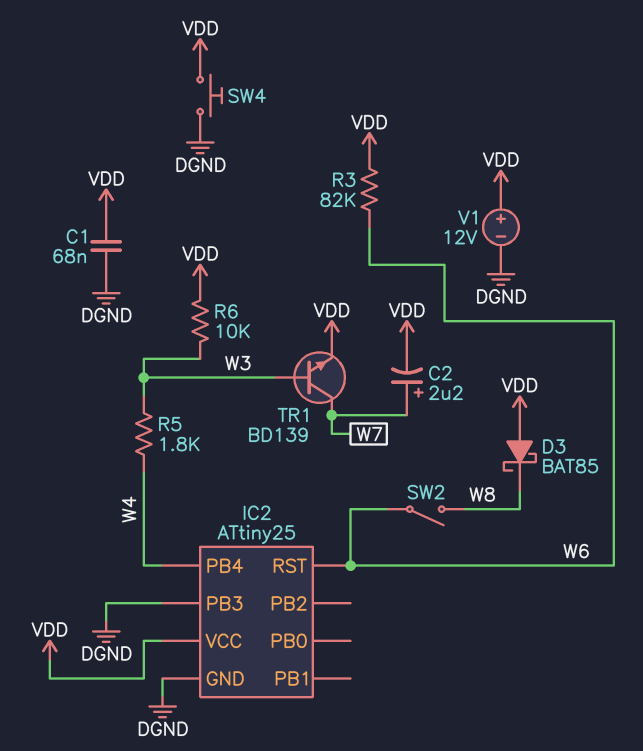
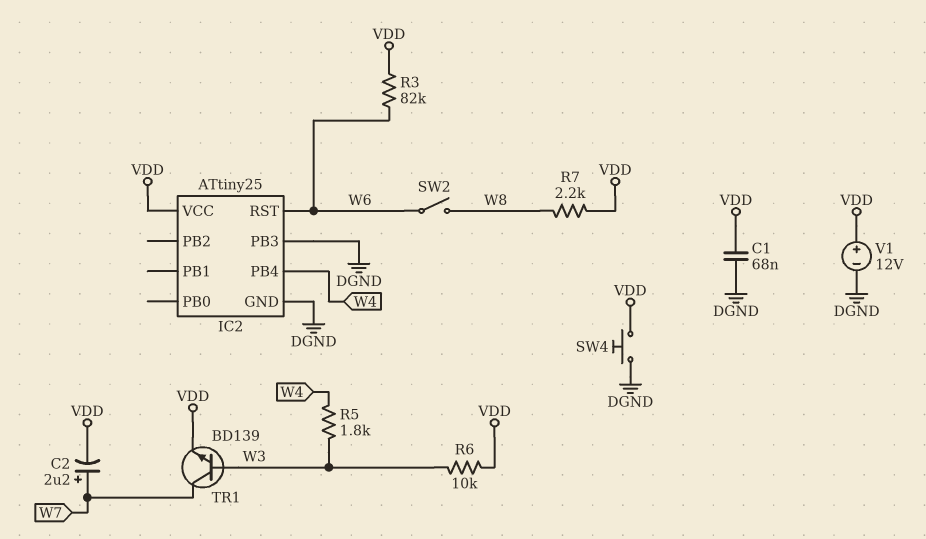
D3: schottky BAT85 (A VDD, K W8) -> none
R7: none -> 2.2k (VDD, W8)

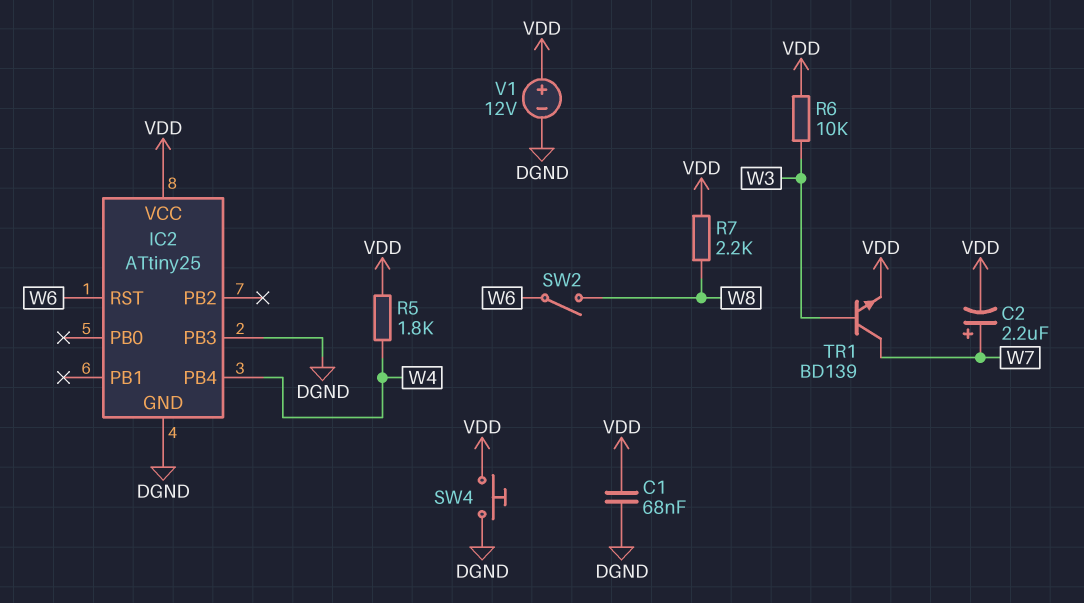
R3: 82k (VDD, W6) -> none
R5: 1.8k (W3, W4) -> 1.8k (VDD, W4)

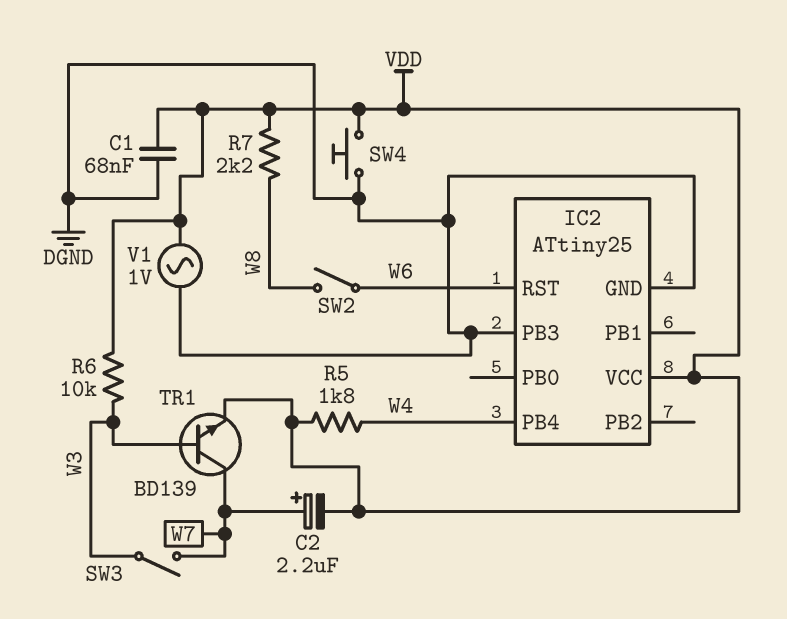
SW3: none -> switch (W3, W7)
V1: 12V (plus VDD, minus DGND) -> AC 1V (DGND, VDD)

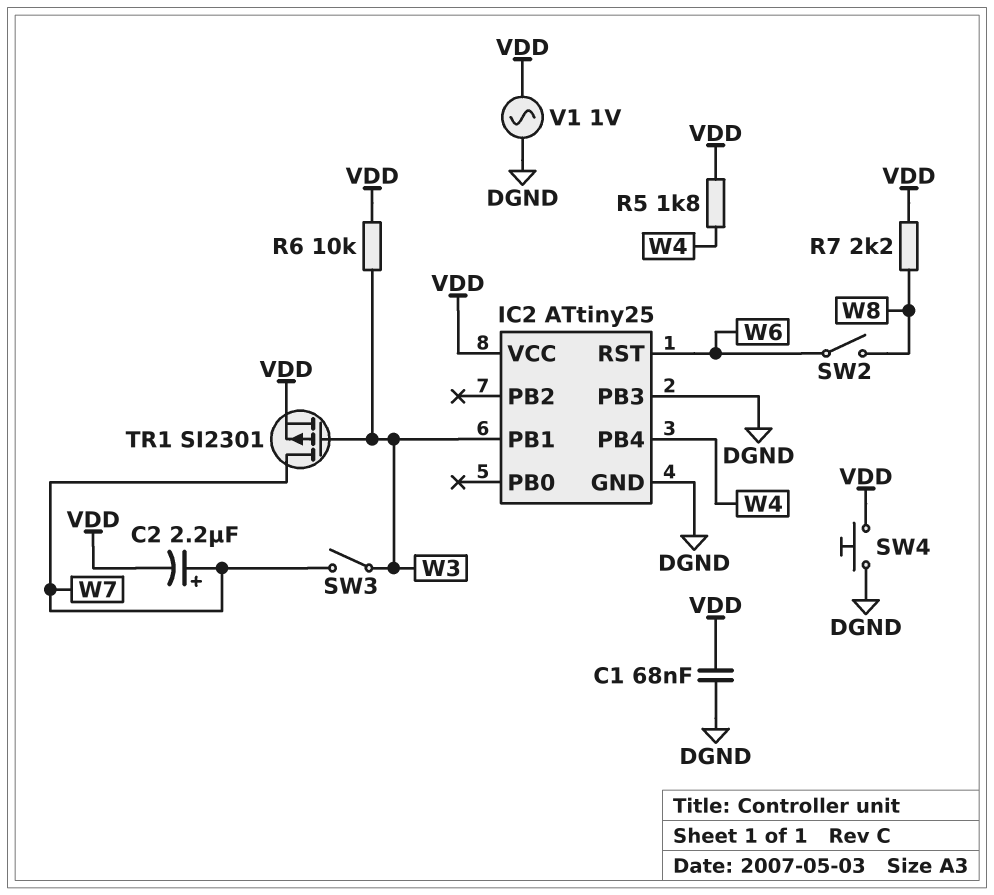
IC2 pin PB1: none -> W3
TR1: NPN BD139 (B W3, C W7, E VDD) -> PMOS SI2301 (G W3, D W7, S VDD)

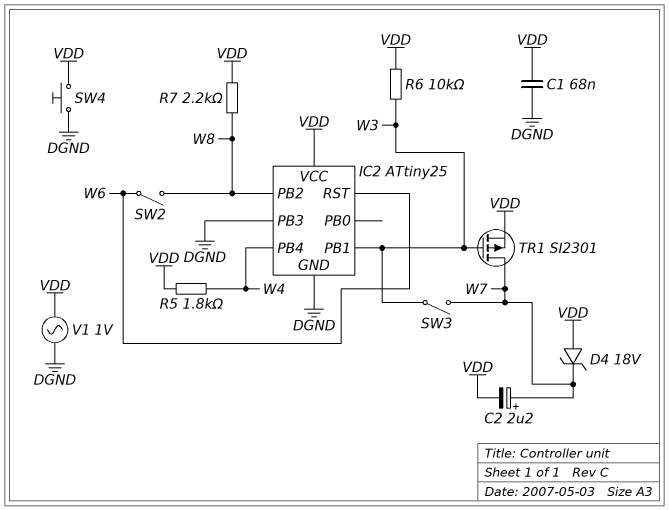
D4: none -> zener 18V (A VDD, K W7)
IC2 pin PB2: none -> W8

